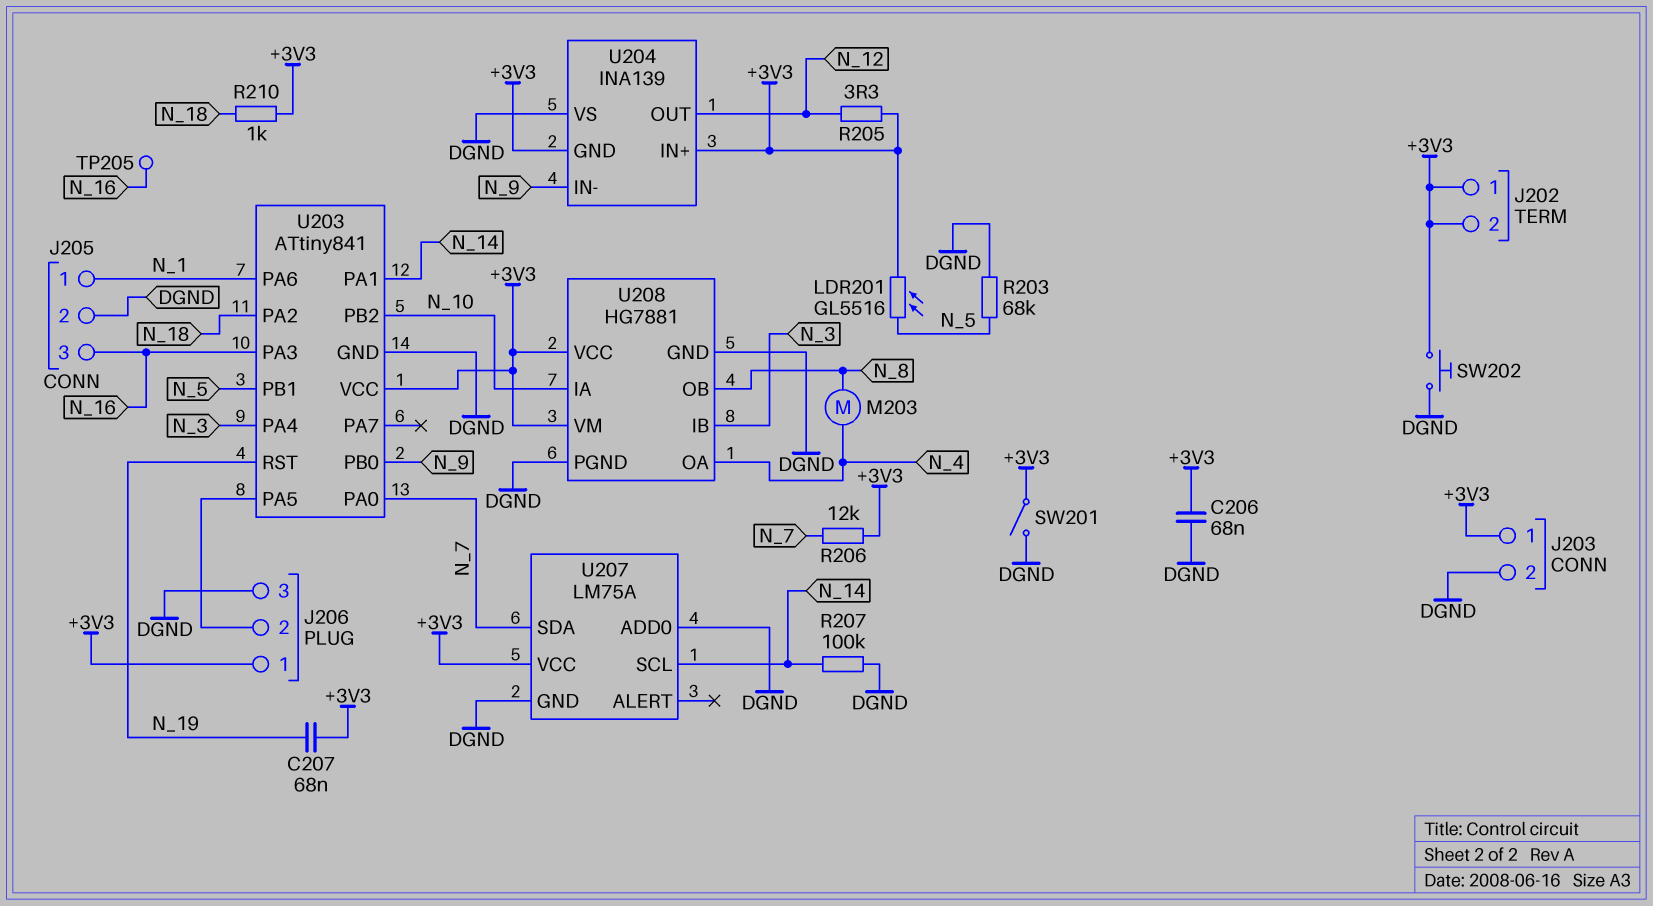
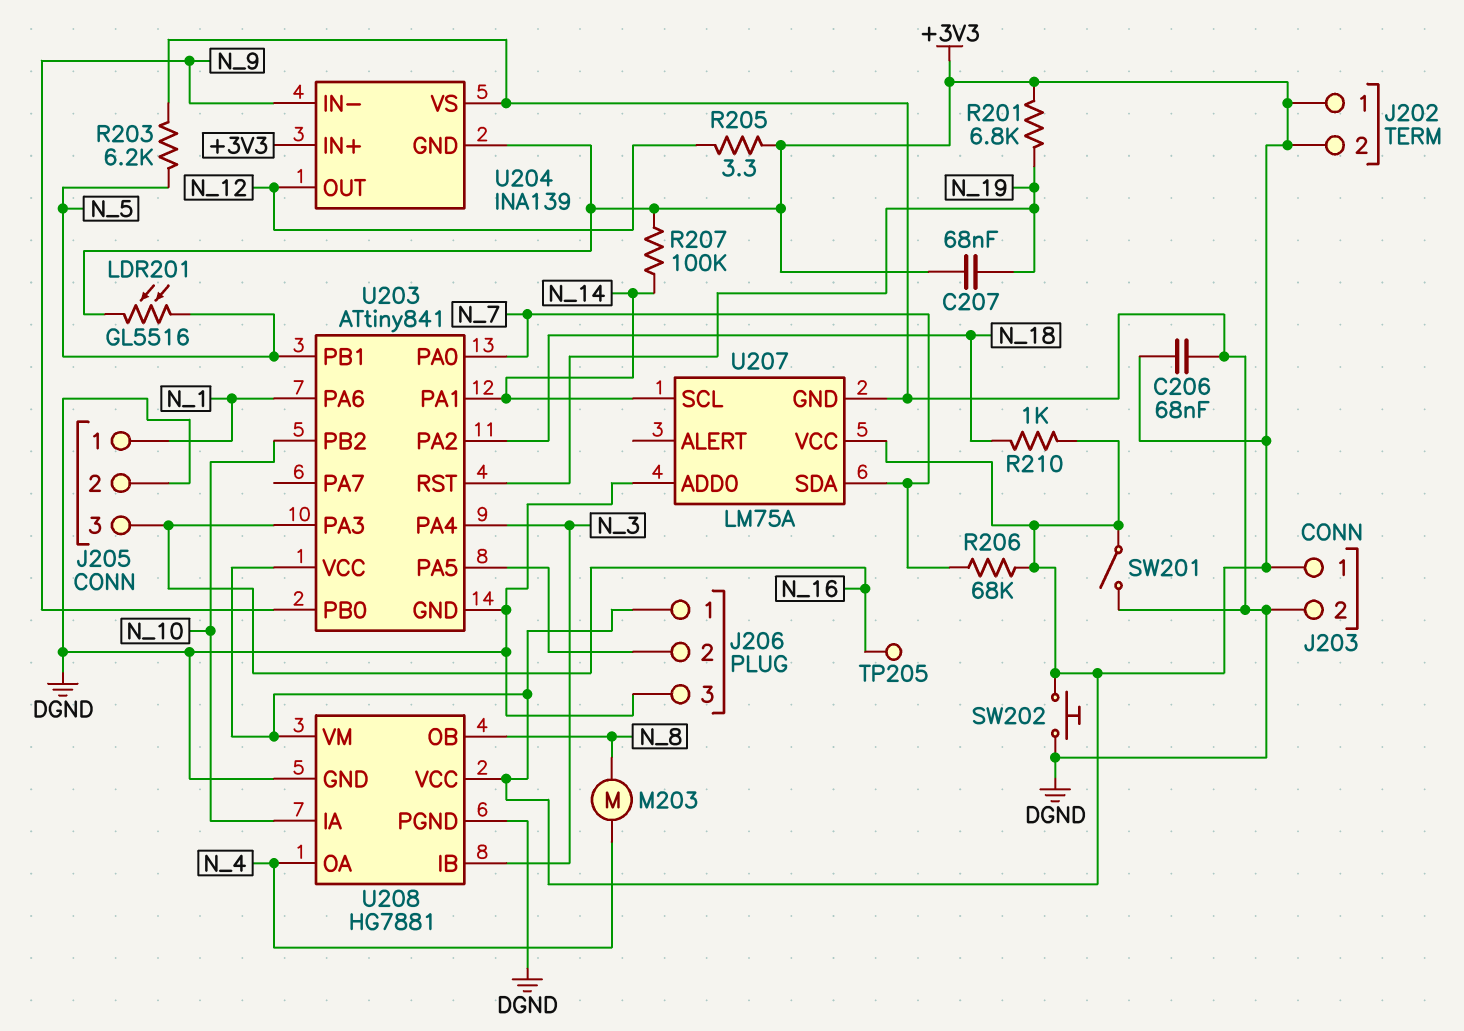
R201: none -> 6.8k (+3V3, N_19)
R203: 68k (DGND, N_5) -> 6.2k (DGND, N_5)
R206: 12k (+3V3, N_7) -> 68k (+3V3, N_7)
R207: 100k (DGND, N_14) -> 100k (+3V3, N_14)

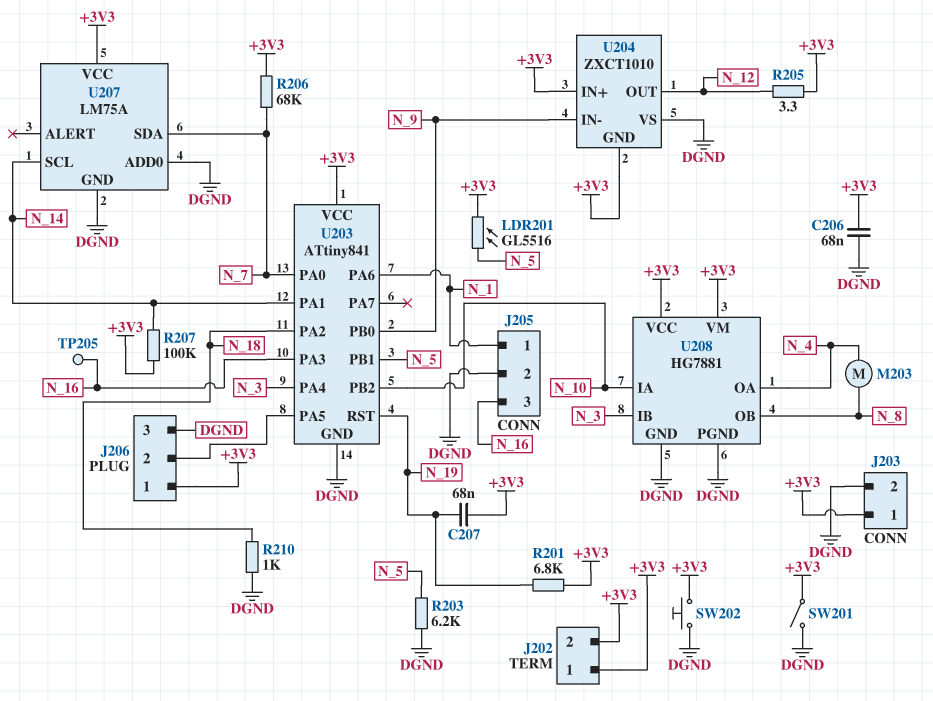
R210: 1k (+3V3, N_18) -> 1k (DGND, N_18)
U204: INA139 -> ZXCT1010

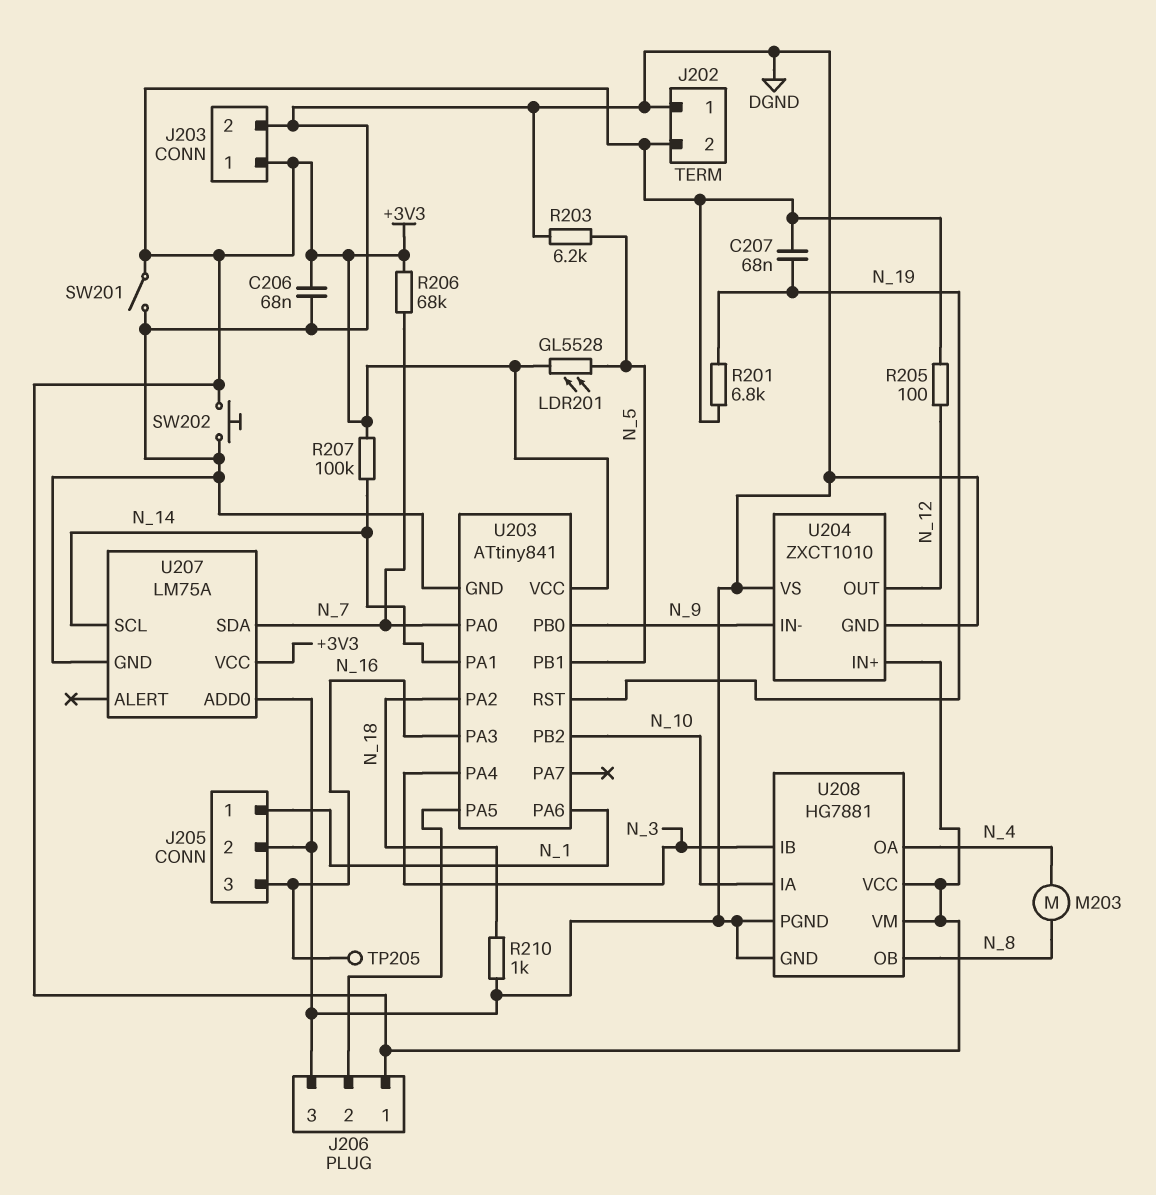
J202 pin 1: +3V3 -> DGND
LDR201: GL5516 (+3V3, N_5) -> GL5528 (+3V3, N_5)
R205: 3.3 (+3V3, N_12) -> 100 (+3V3, N_12)
U204 pin GND: +3V3 -> DGND

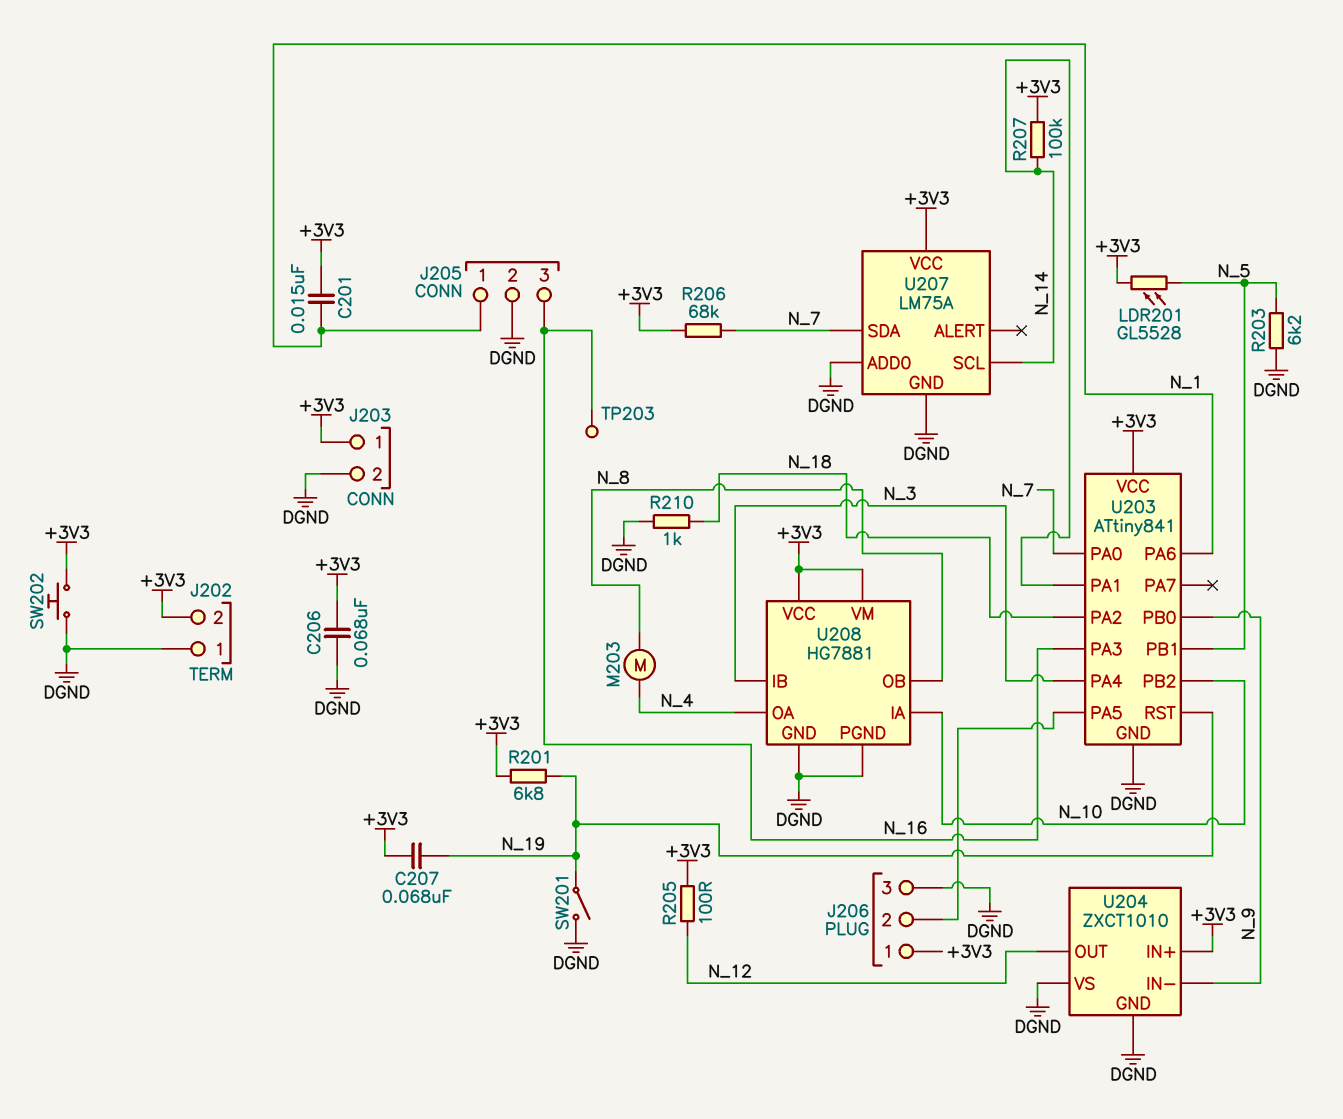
C201: none -> 15nF (+3V3, N_1)
SW201: switch (+3V3, DGND) -> switch (DGND, N_19)
TP203: none -> test point (N_16)
TP205: test point (N_16) -> none

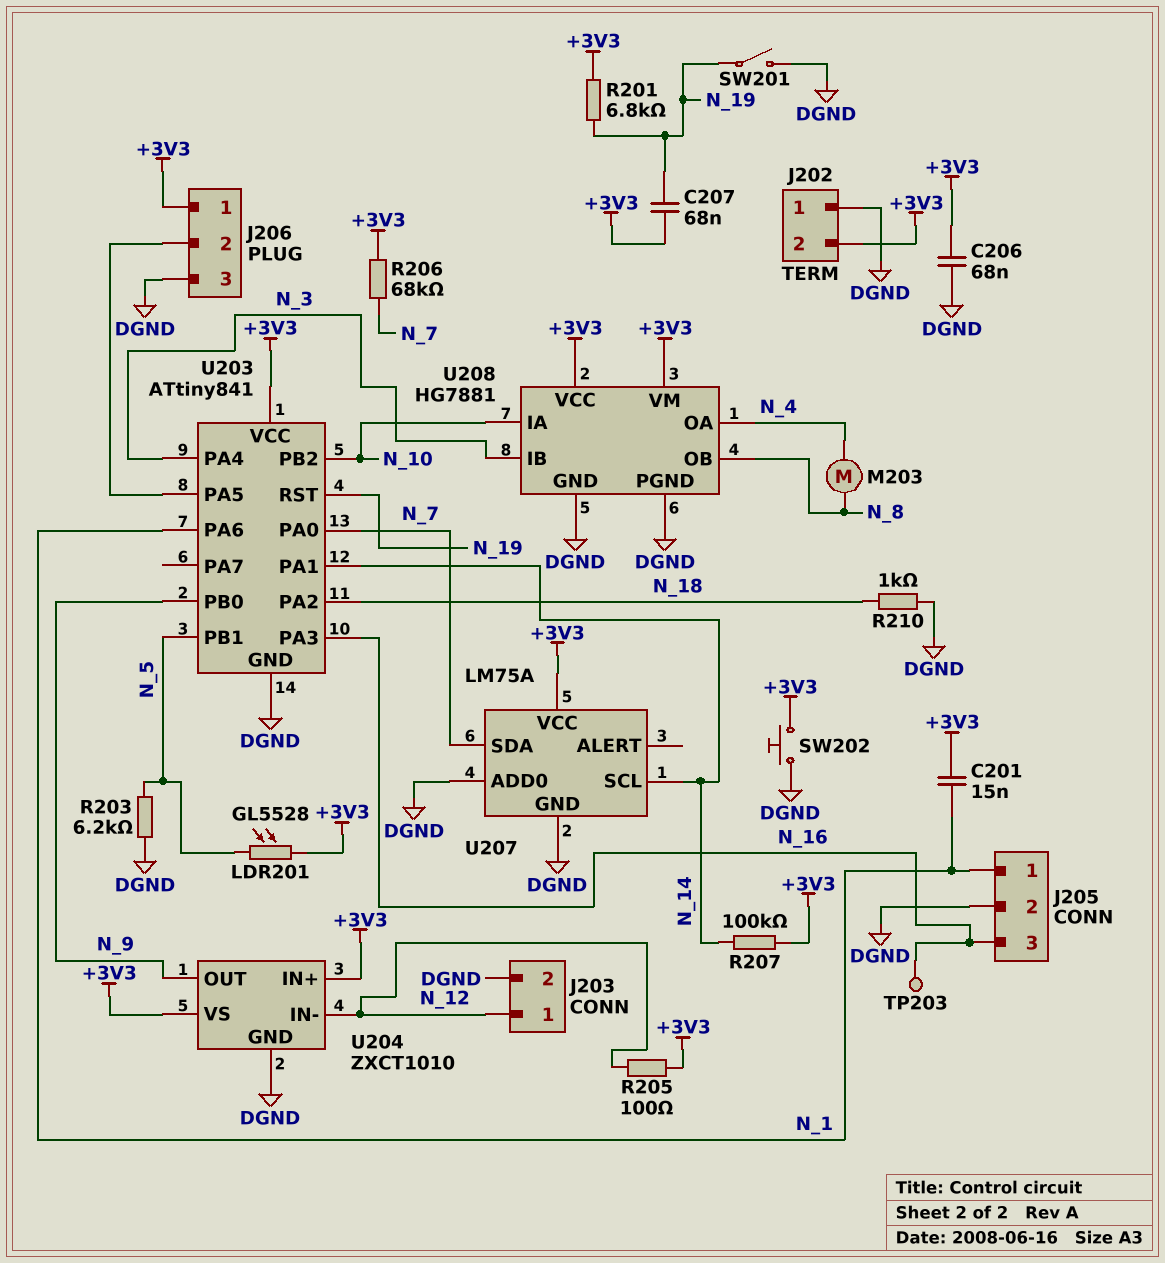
J203 pin 1: +3V3 -> N_12
U204 pin IN-: N_9 -> N_12
U204 pin OUT: N_12 -> N_9
U204 pin VS: DGND -> +3V3

